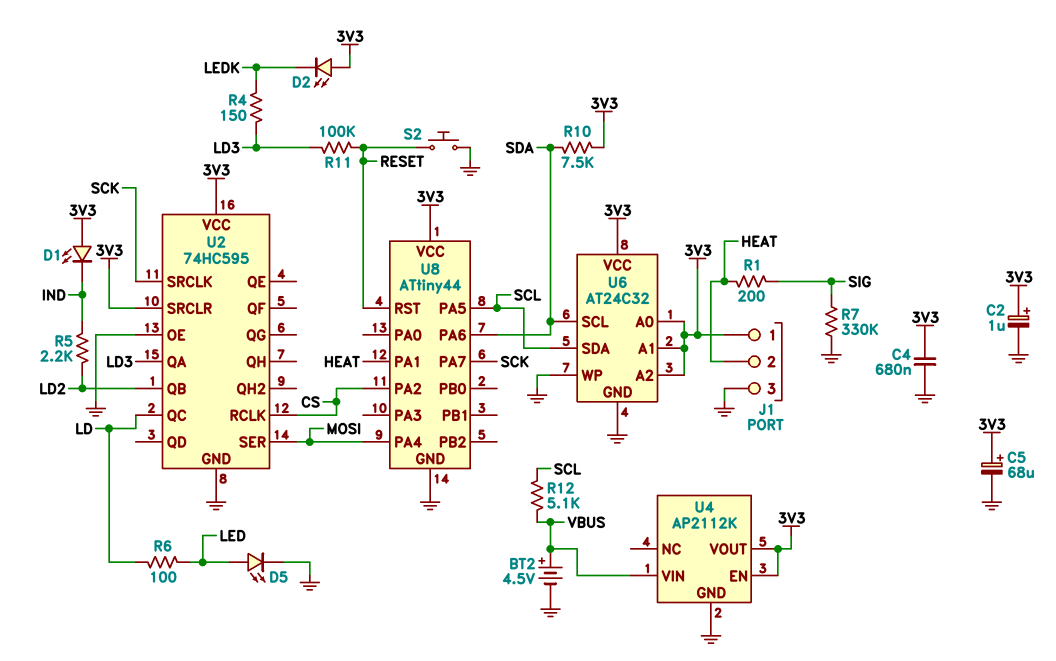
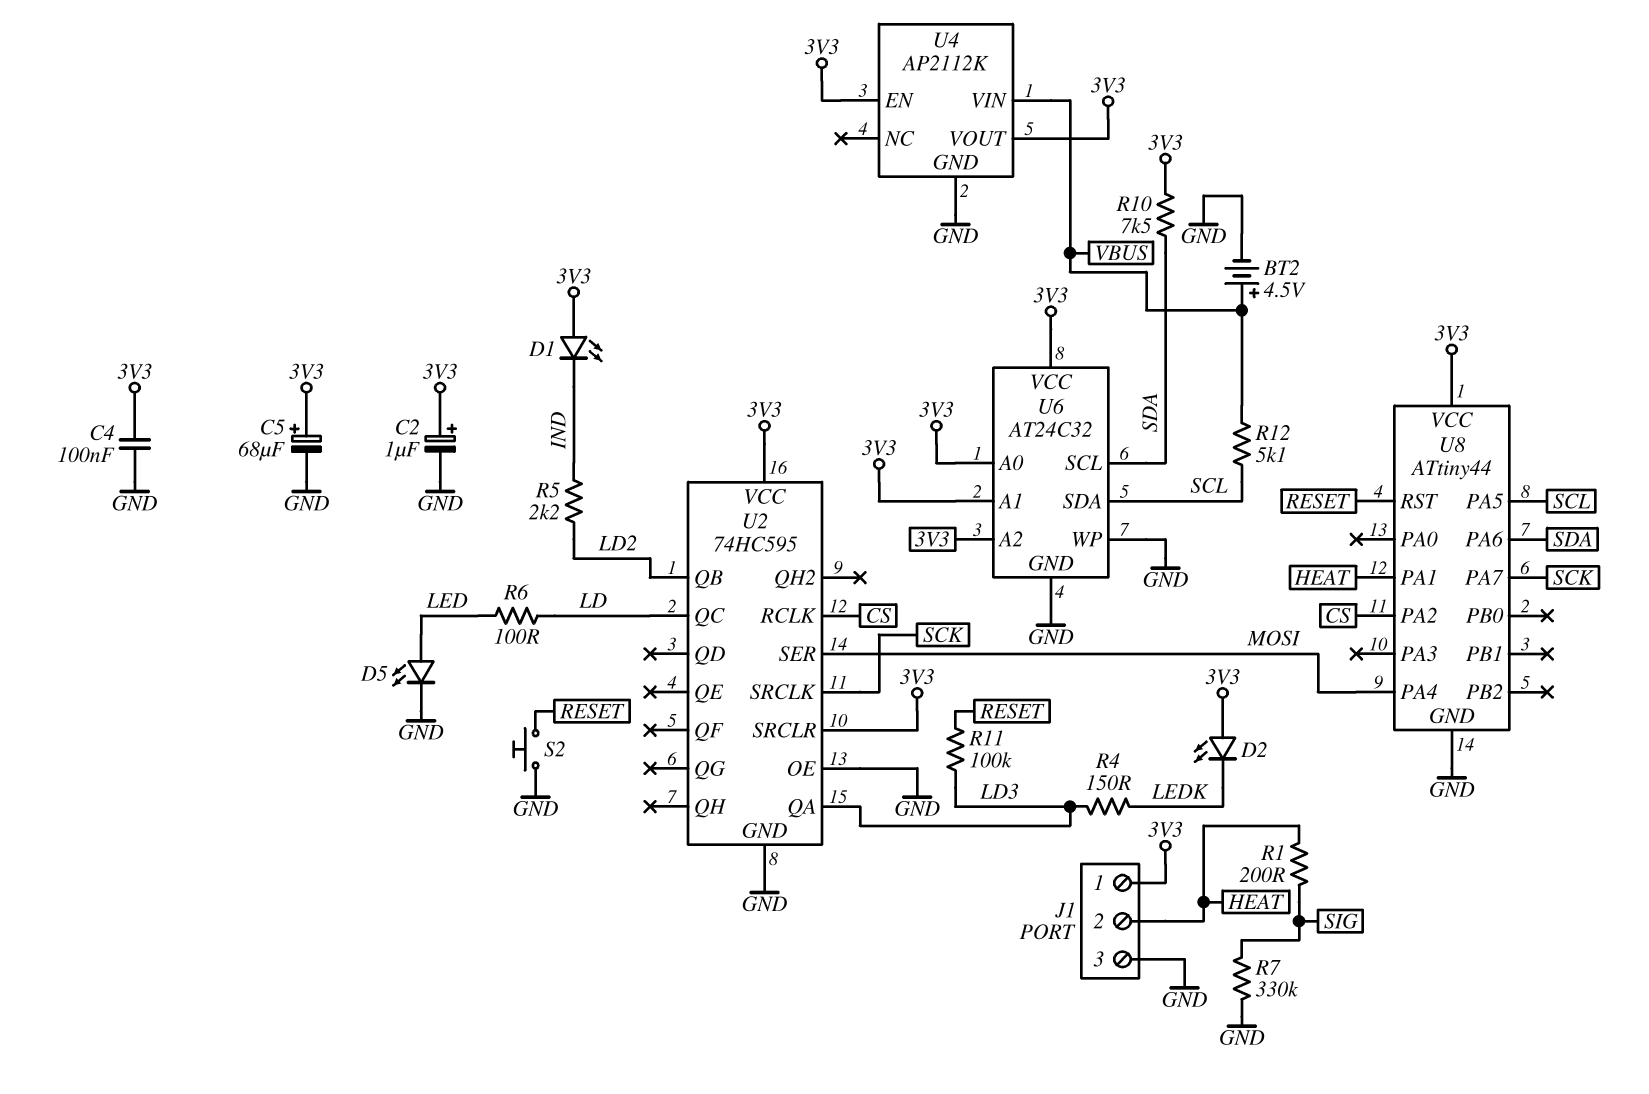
C4: 680nF (3V3, GND) -> 100nF (3V3, GND)

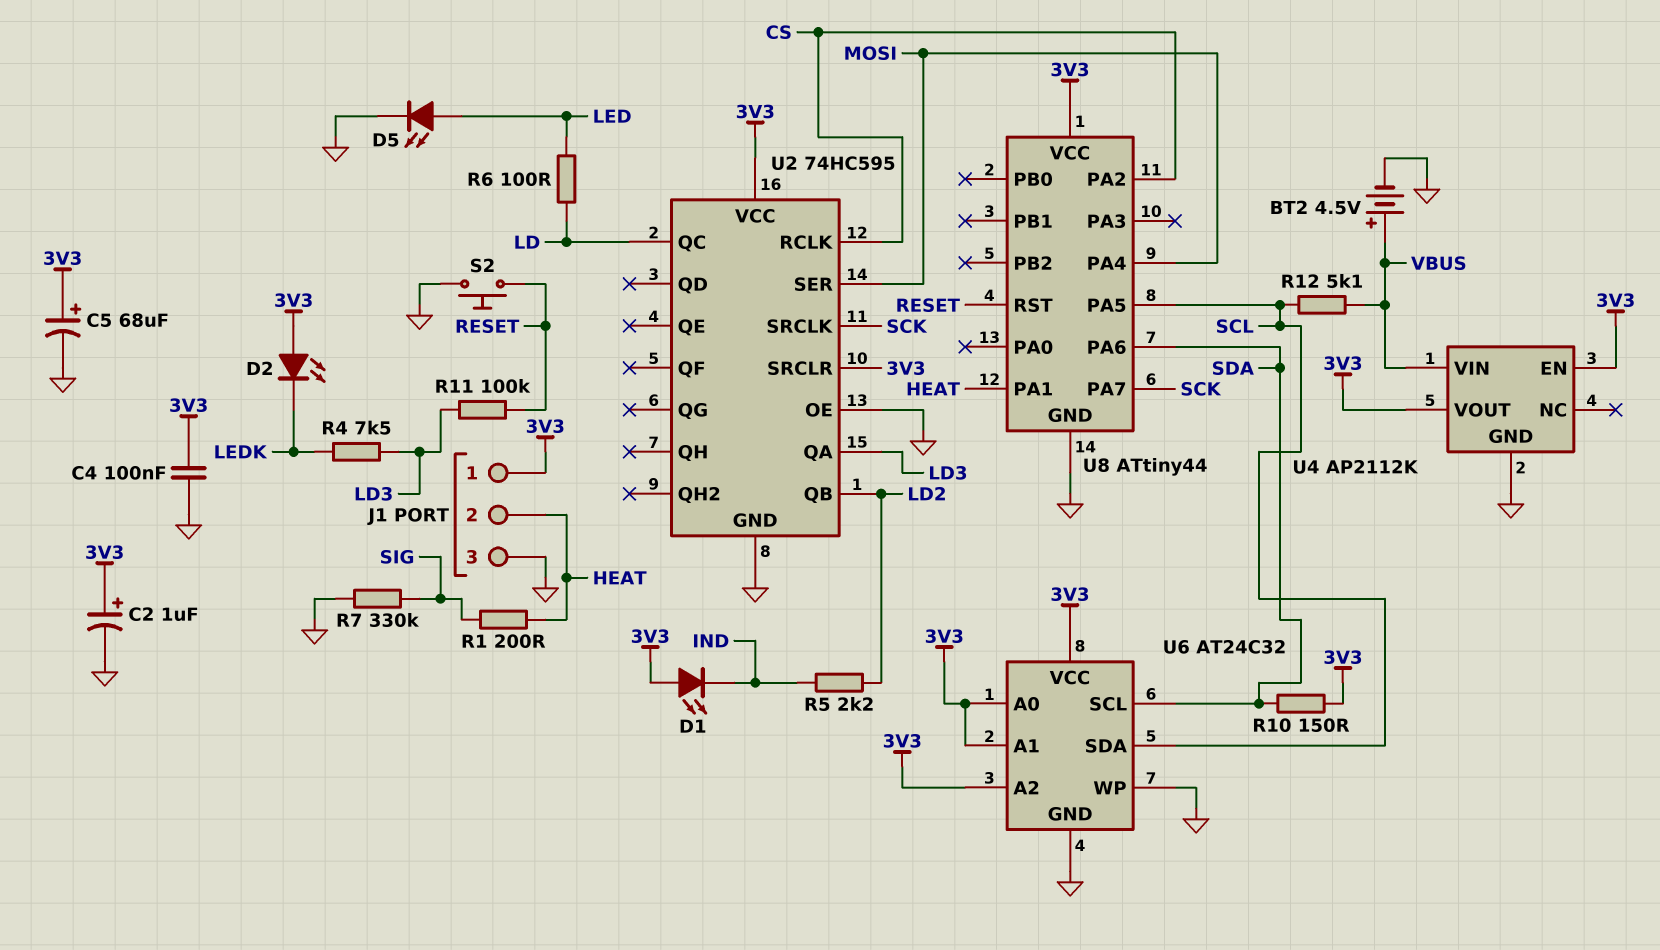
R4: 150 (LD3, LEDK) -> 7.5k (LD3, LEDK)
R10: 7.5k (3V3, SDA) -> 150 (3V3, SDA)

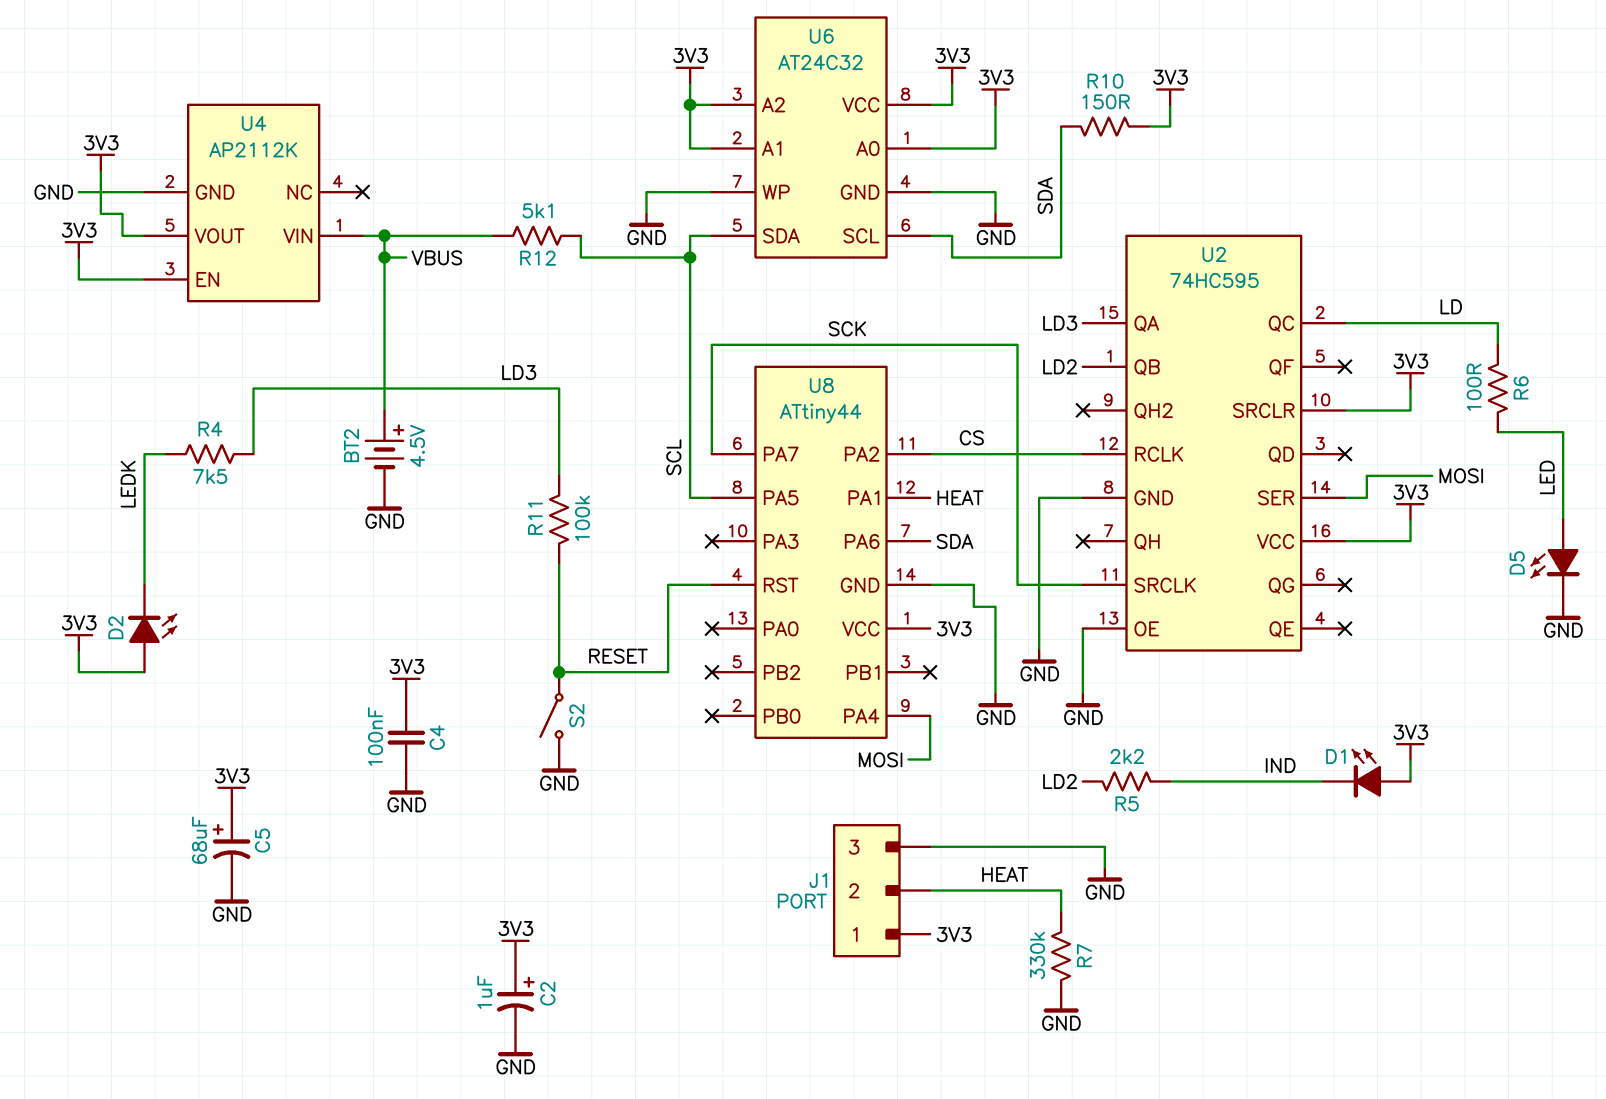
R1: 200 (HEAT, SIG) -> none
R7: 330k (GND, SIG) -> 330k (GND, HEAT)
S2: button (GND, RESET) -> switch (GND, RESET)

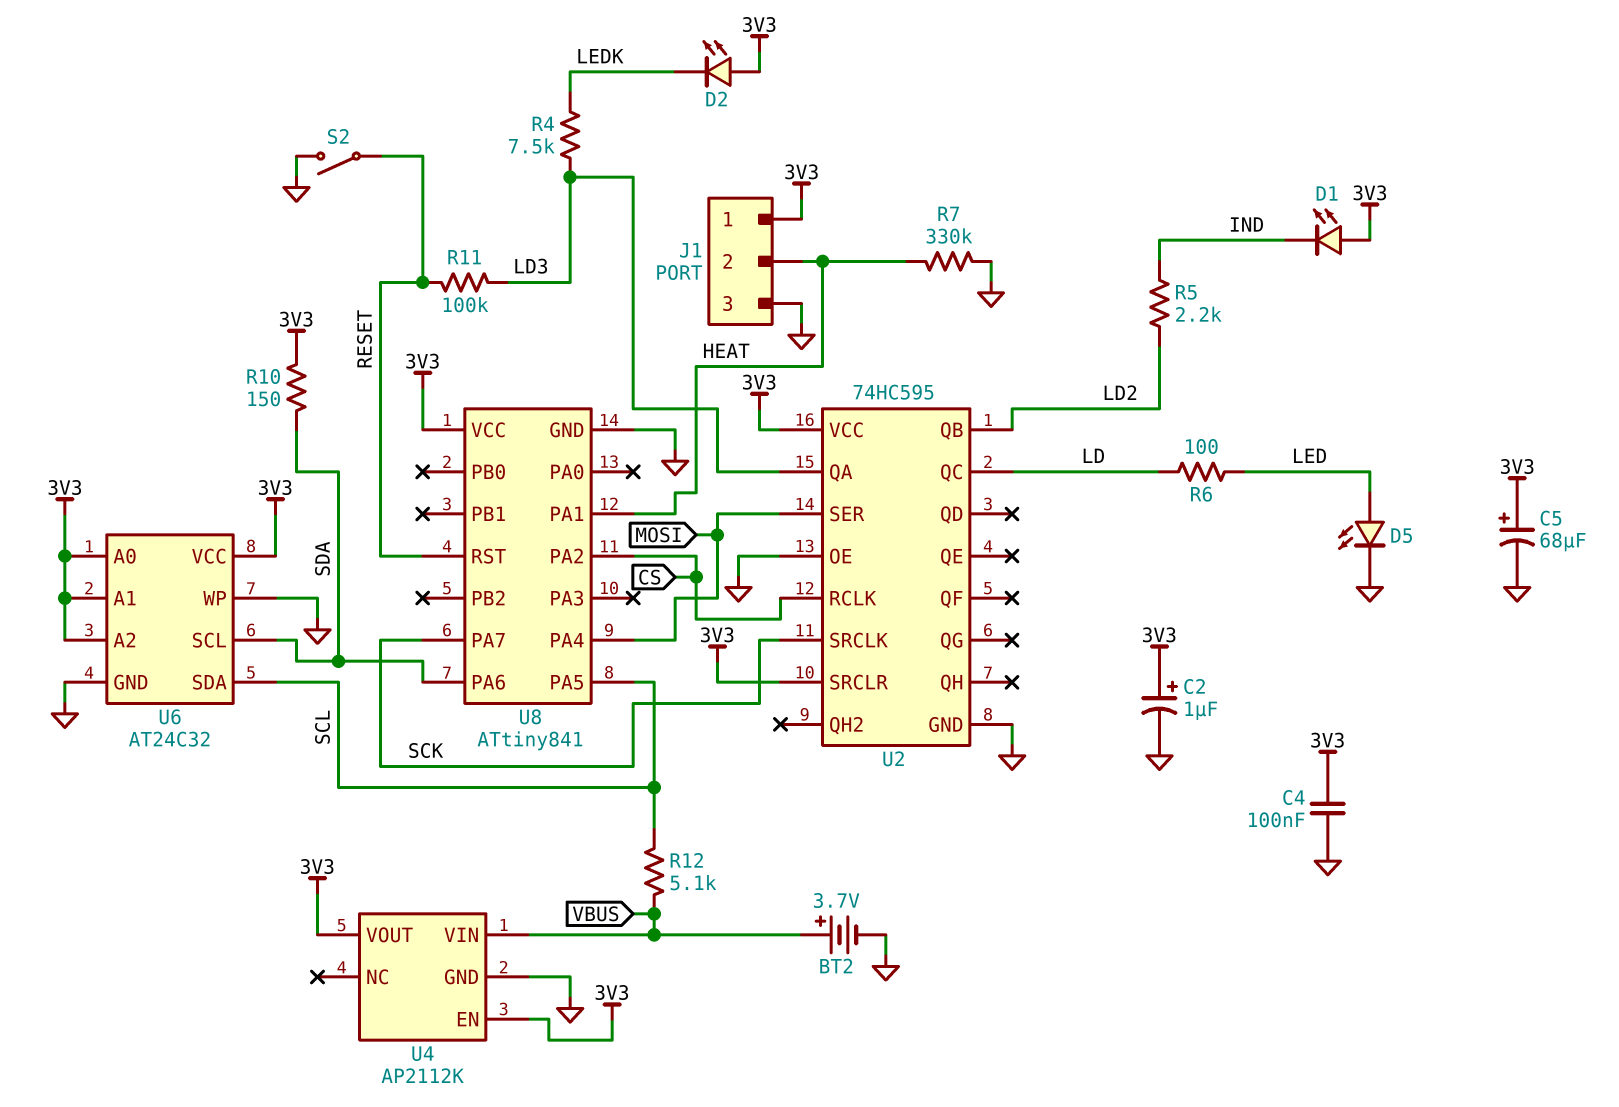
BT2: 4.5V (plus VBUS, minus GND) -> 3.7V (plus VBUS, minus GND)
U8: ATtiny44 -> ATtiny841

